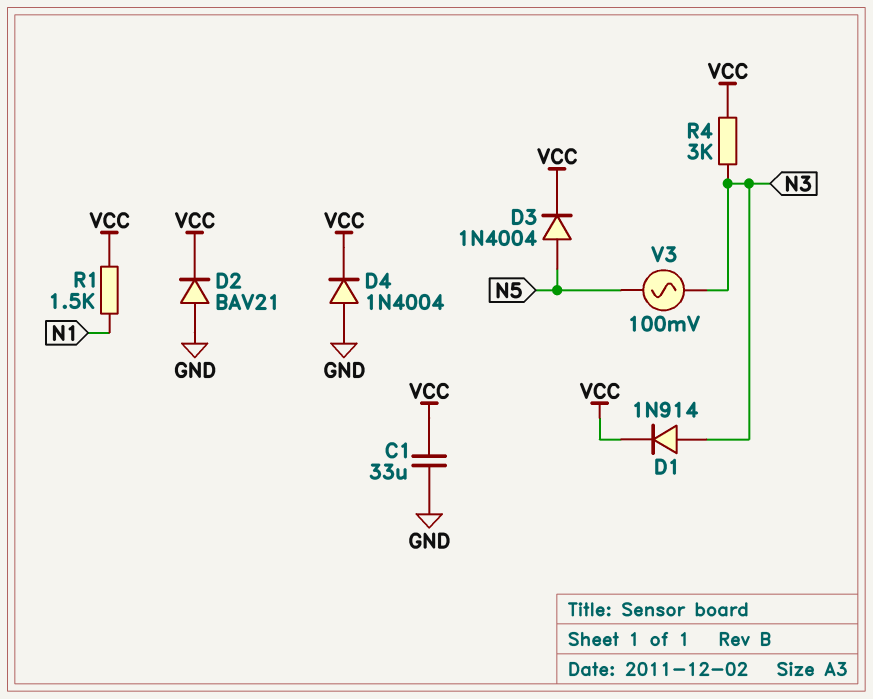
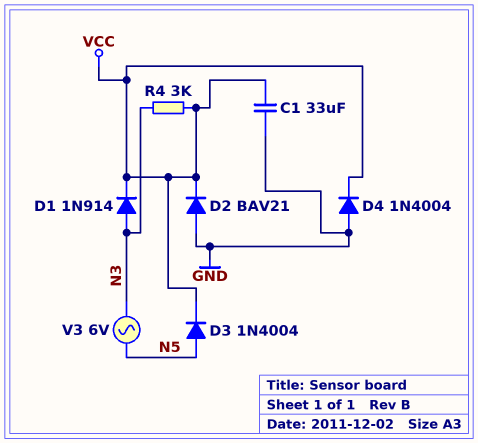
R1: 1.5k (N1, VCC) -> none
V3: AC 100mV (N3, N5) -> AC 6V (N3, N5)

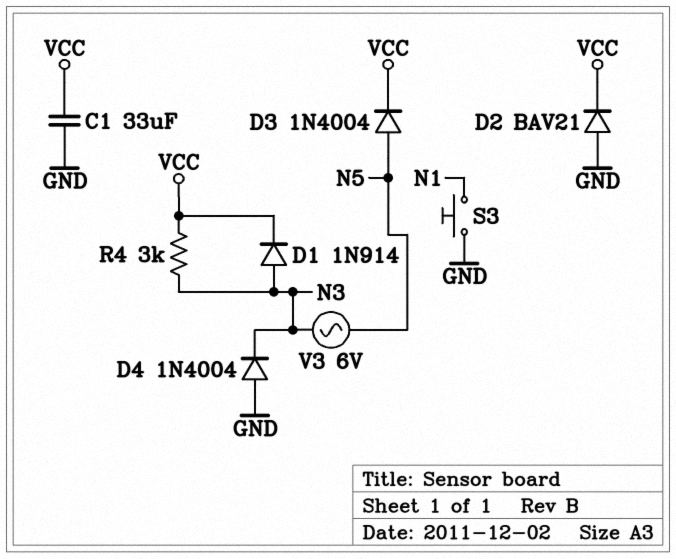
D4: diode 1N4004 (A GND, K VCC) -> diode 1N4004 (A GND, K N3)
S3: none -> button (GND, N1)

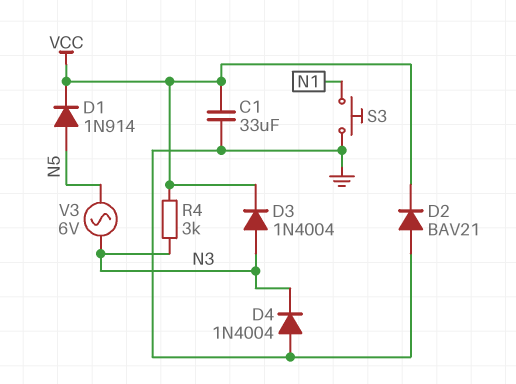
D1: diode 1N914 (A N3, K VCC) -> diode 1N914 (A N5, K VCC)
D3: diode 1N4004 (A N5, K VCC) -> diode 1N4004 (A N3, K VCC)

